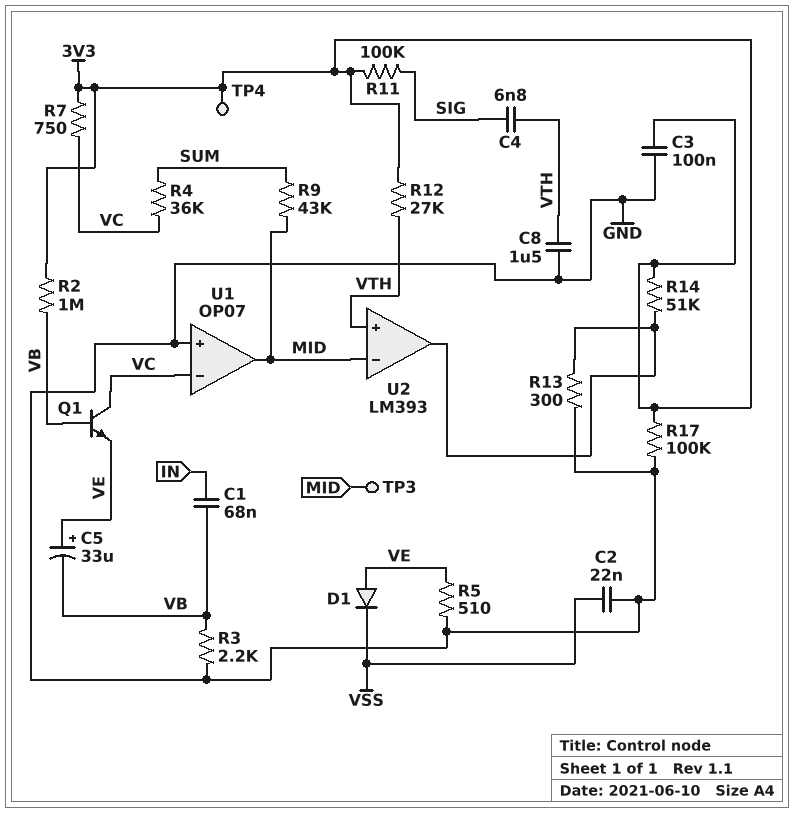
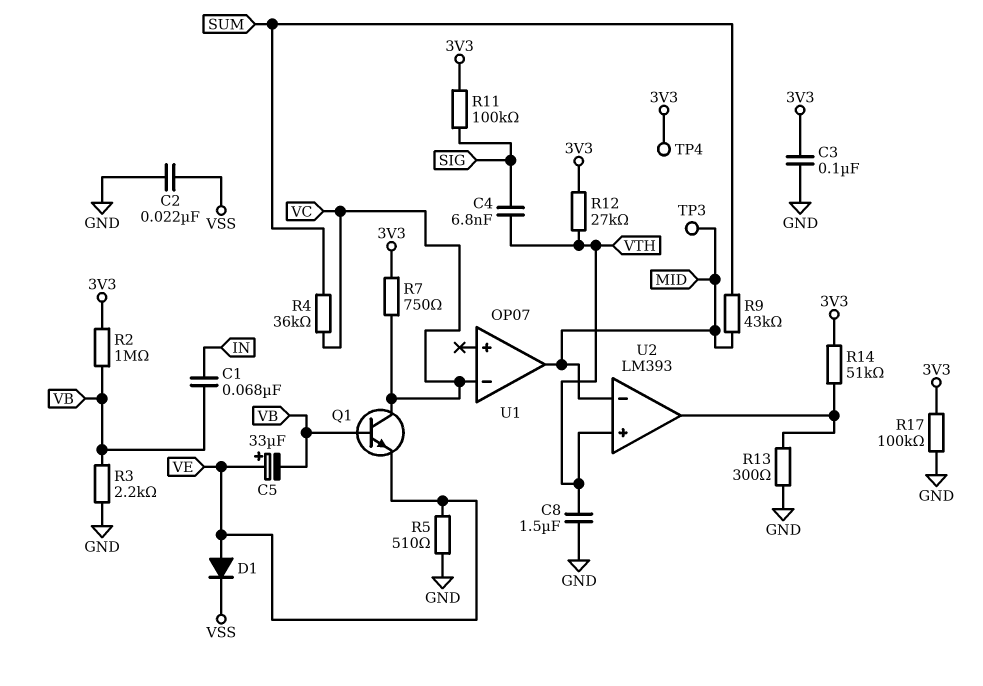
U1 pin in+: GND -> none

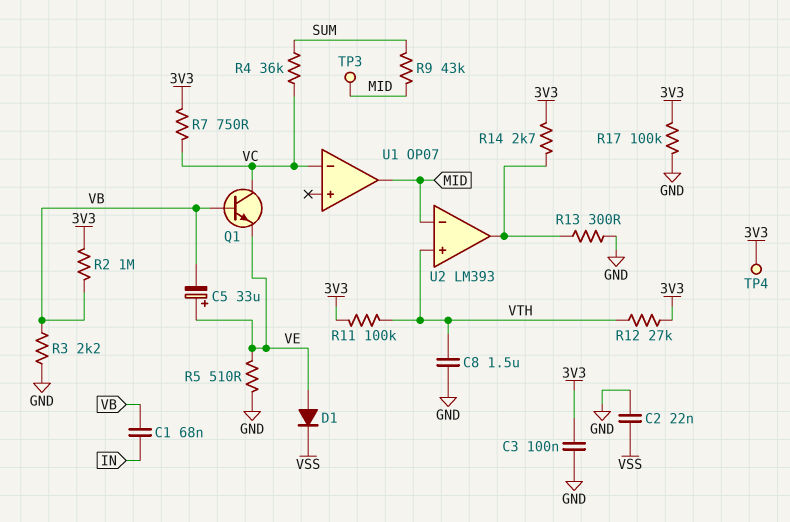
C4: 6.8nF (SIG, VTH) -> none
R11: 100k (3V3, SIG) -> 100k (3V3, VTH)
R14: 51k (3V3, U2/out) -> 2.7k (3V3, U2/out)

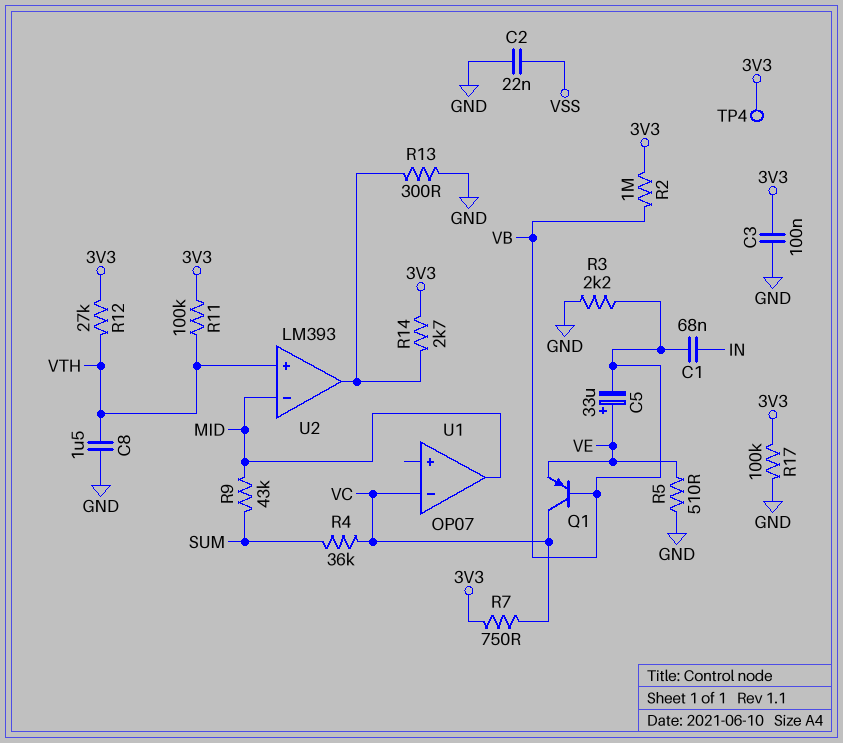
D1: diode (A VE, K VSS) -> none
Q1: NPN (B VB, C VC, E VE) -> PNP (B VB, C VC, E VE)
TP3: test point (MID) -> none

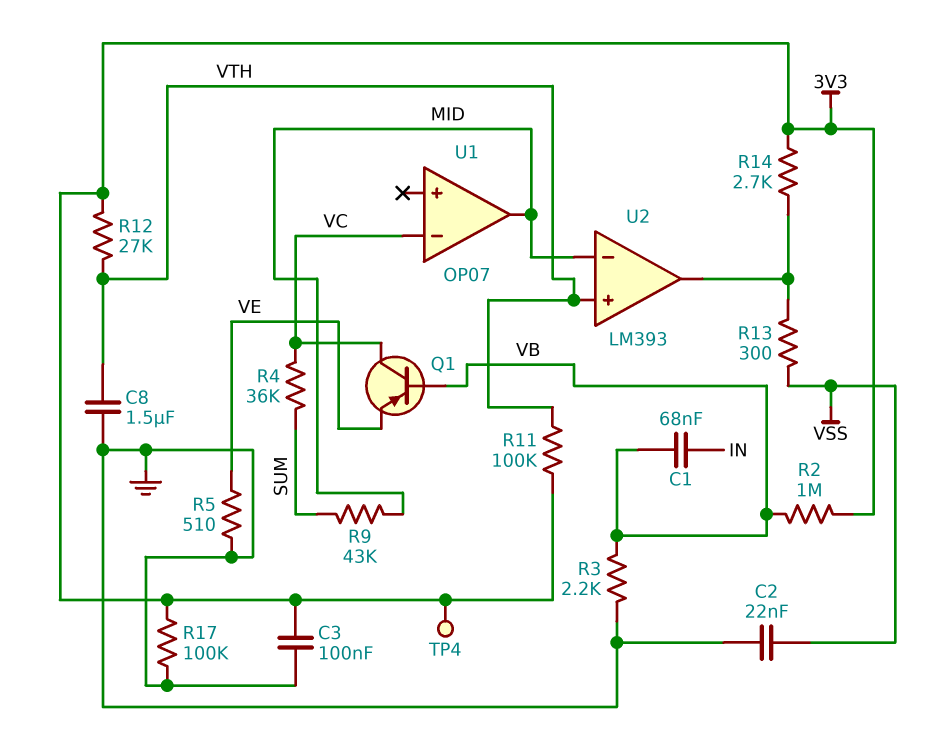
C5: 33uF (plus VE, minus VB) -> none
R7: 750 (3V3, VC) -> none
R13: 300 (GND, U2/out) -> 300 (U2/out, VSS)

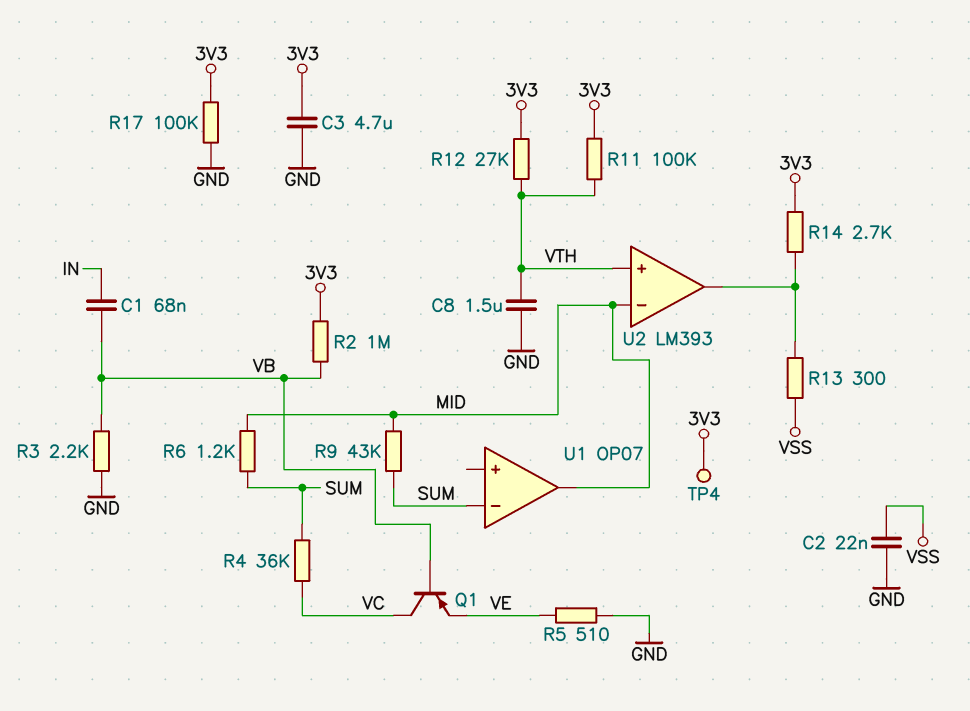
C3: 100nF (3V3, GND) -> 4.7uF (3V3, GND)
R6: none -> 1.2k (MID, SUM)
U1 pin in-: VC -> SUM

